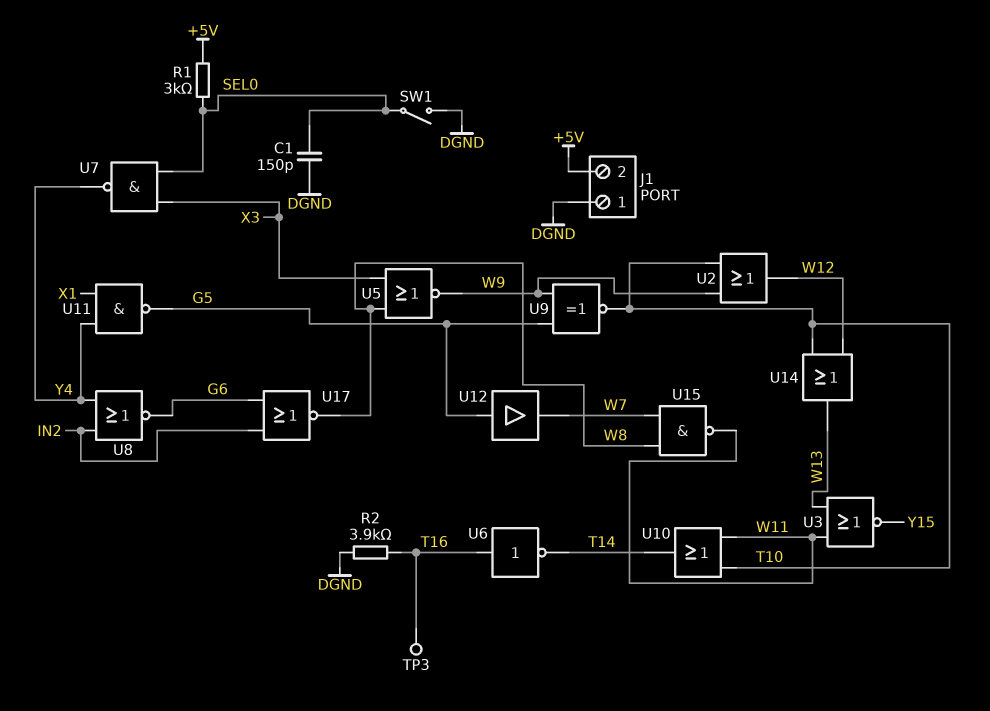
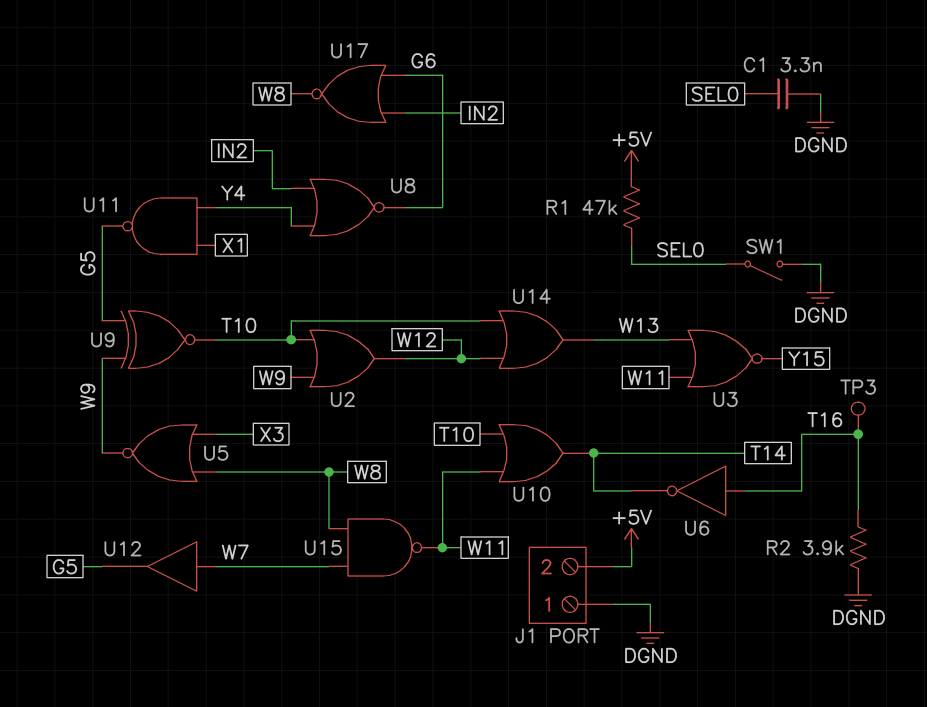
C1: 150pF (DGND, SEL0) -> 3.3nF (DGND, SEL0)
R1: 3k (+5V, SEL0) -> 47k (+5V, SEL0)
U7: NAND (in SEL0, in X3, out Y4) -> none
U12: buffer (in G5, out W7) -> buffer (in W7, out G5)

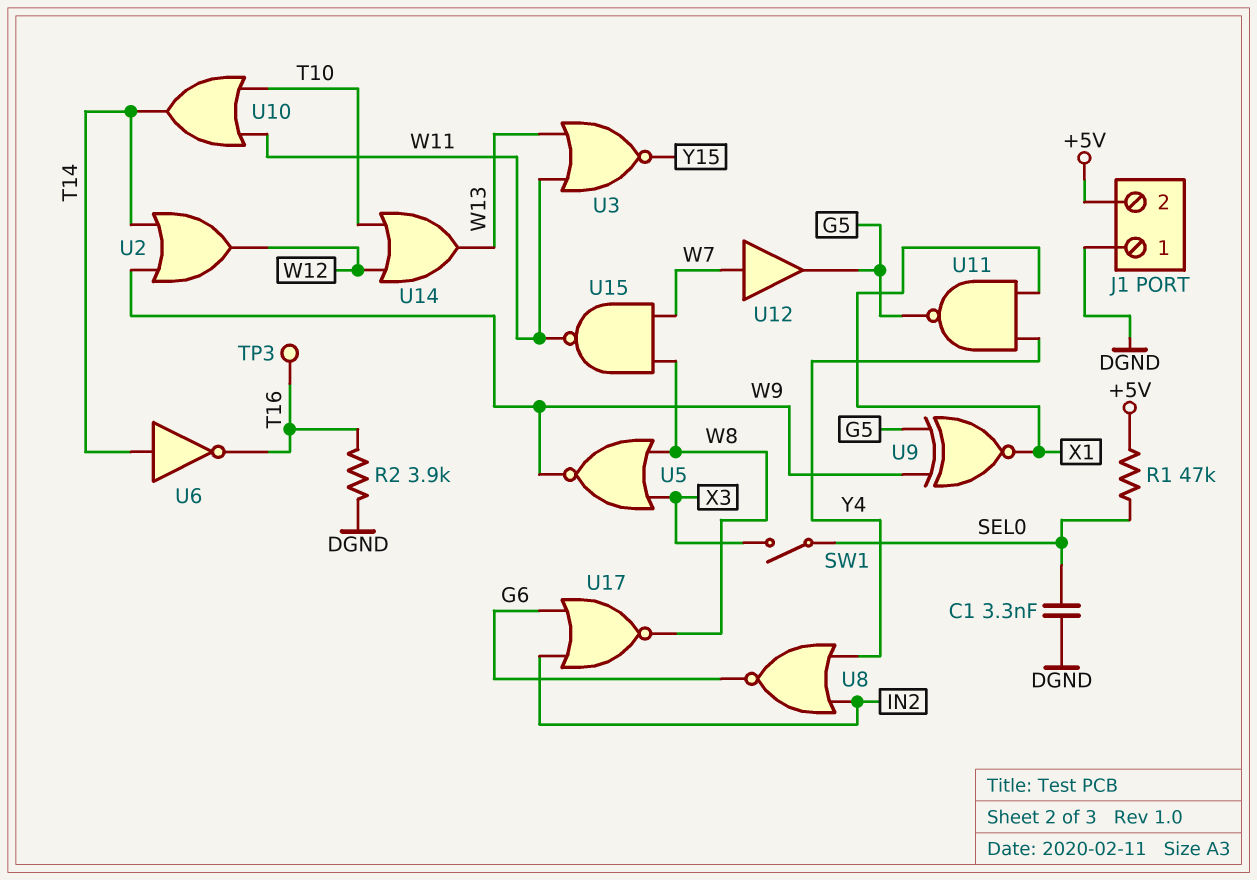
SW1: switch (DGND, SEL0) -> switch (SEL0, X3)
U2: OR (in T10, in W9, out W12) -> OR (in T14, in W9, out W12)
U6: NOT (in T16, out T14) -> NOT (in T14, out T16)
U9: XNOR (in G5, in W9, out T10) -> XNOR (in G5, in W9, out X1)

